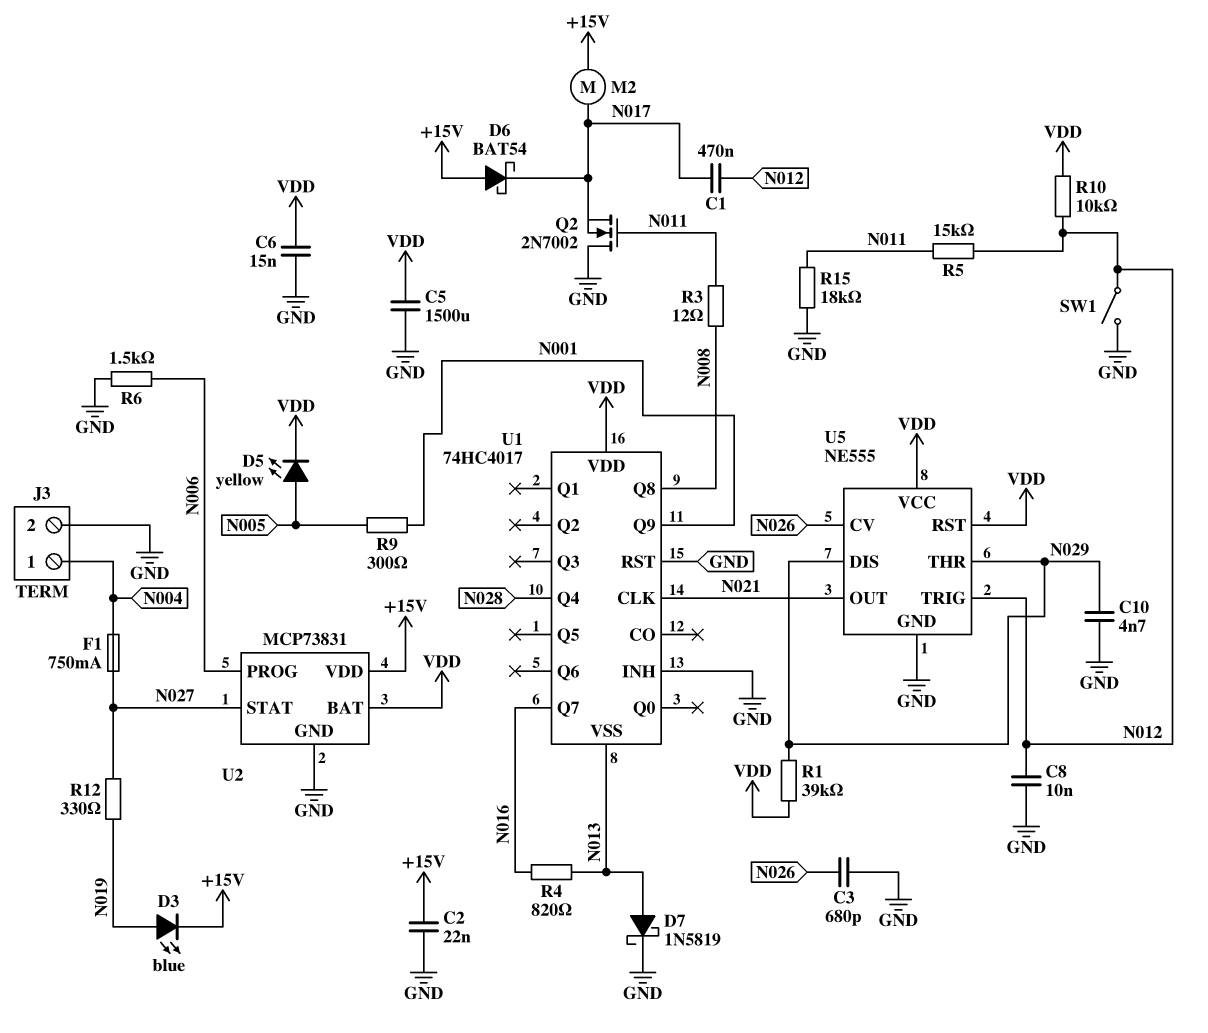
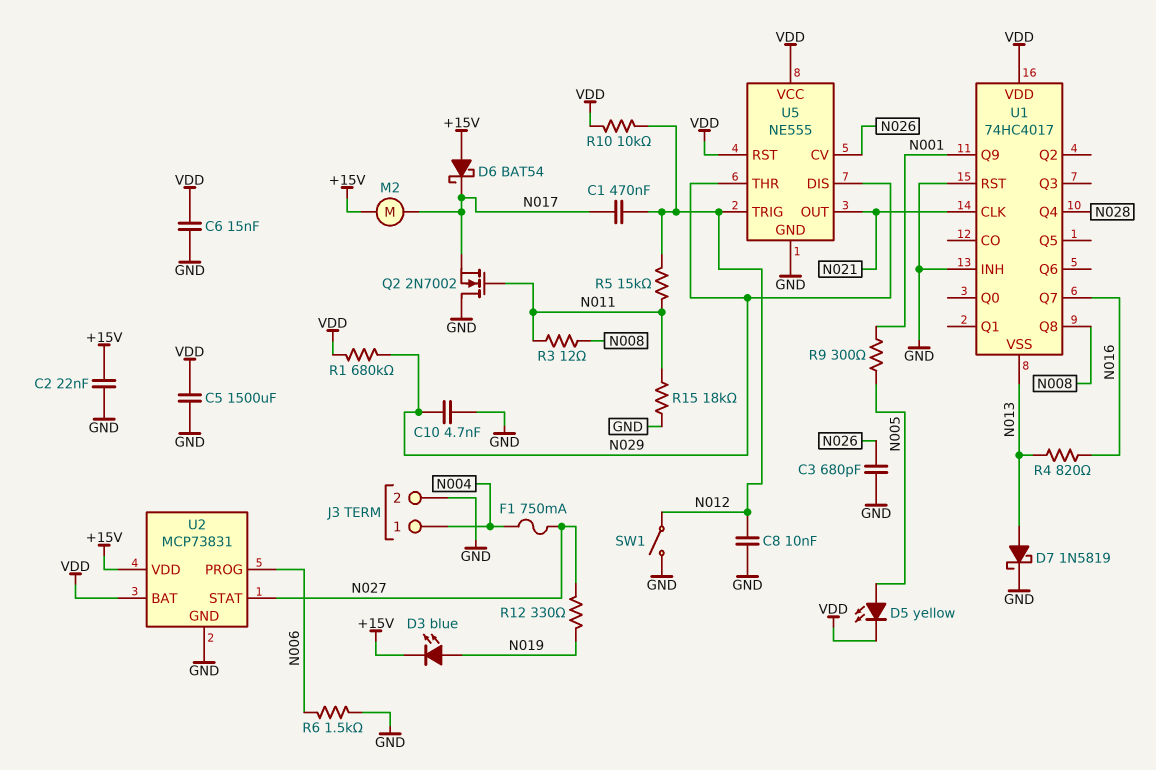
R1: 39k (N029, VDD) -> 680k (N029, VDD)

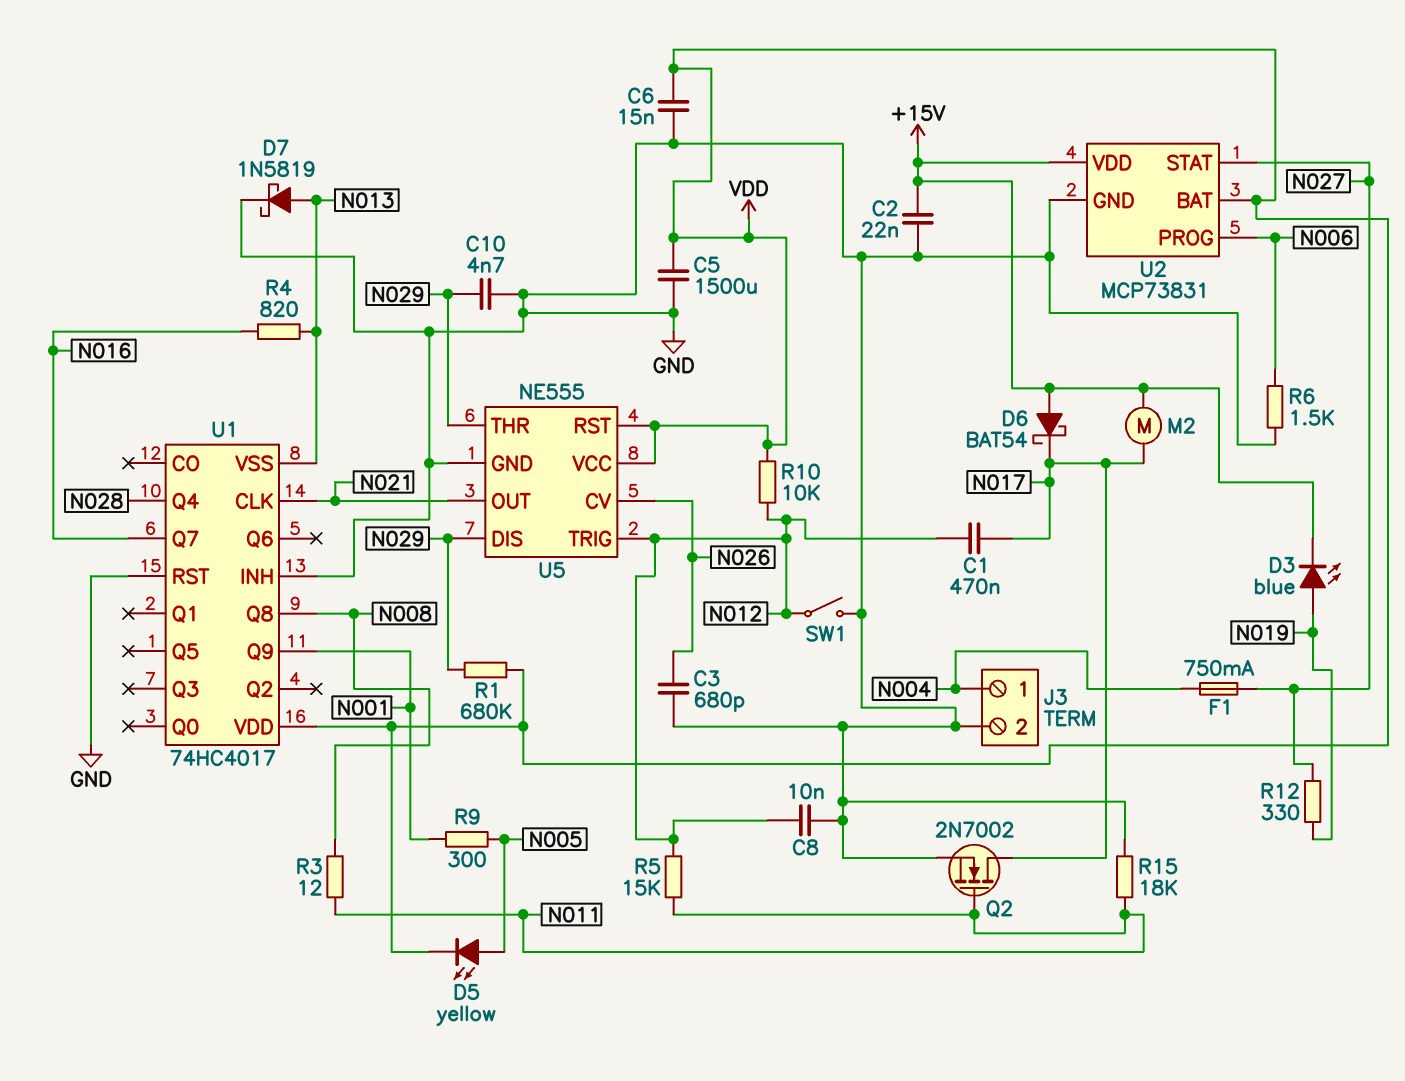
Q2: NMOS 2N7002 (G N011, D GND, S N017) -> NMOS 2N7002 (G N011, D N017, S GND)

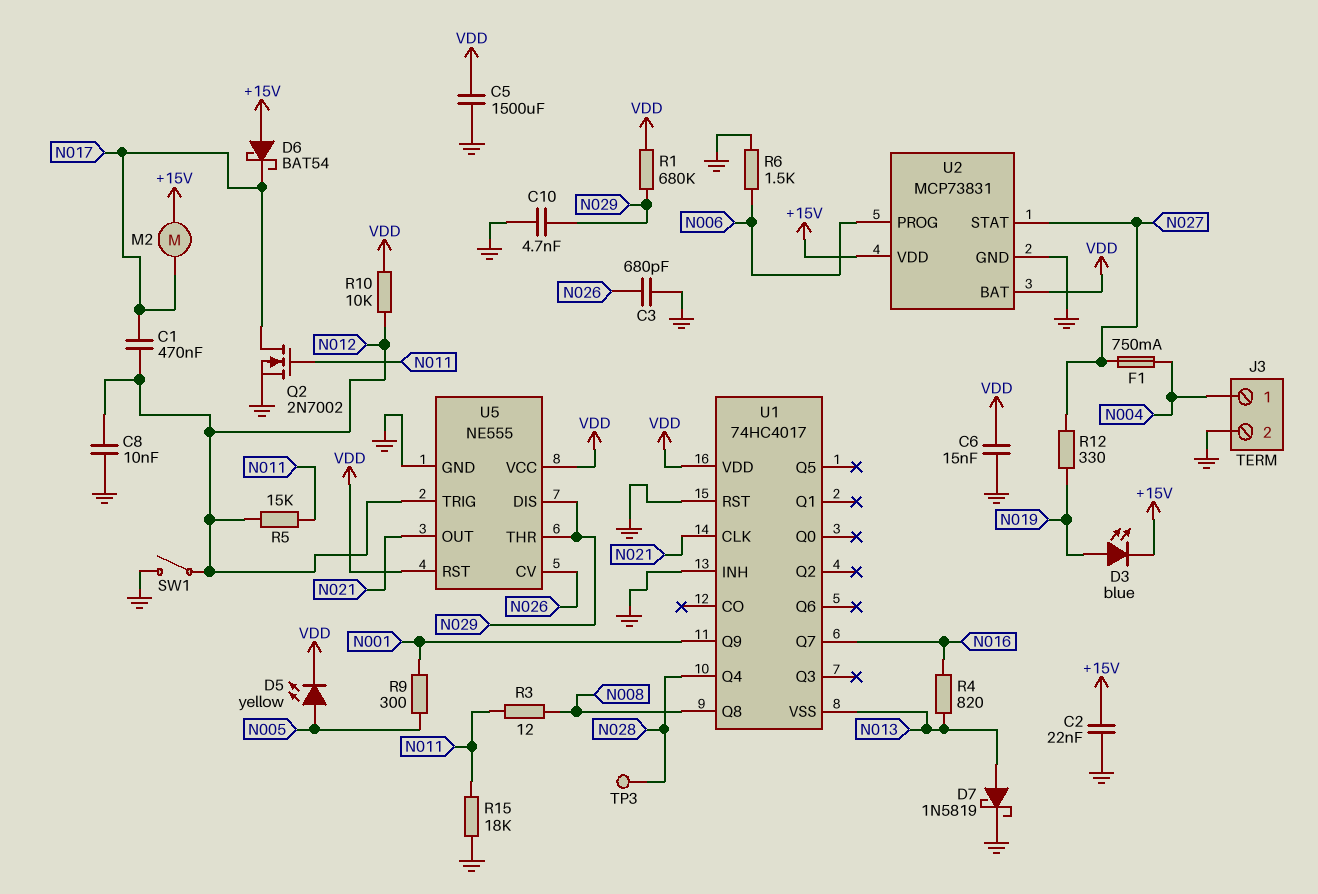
TP3: none -> test point (N028)

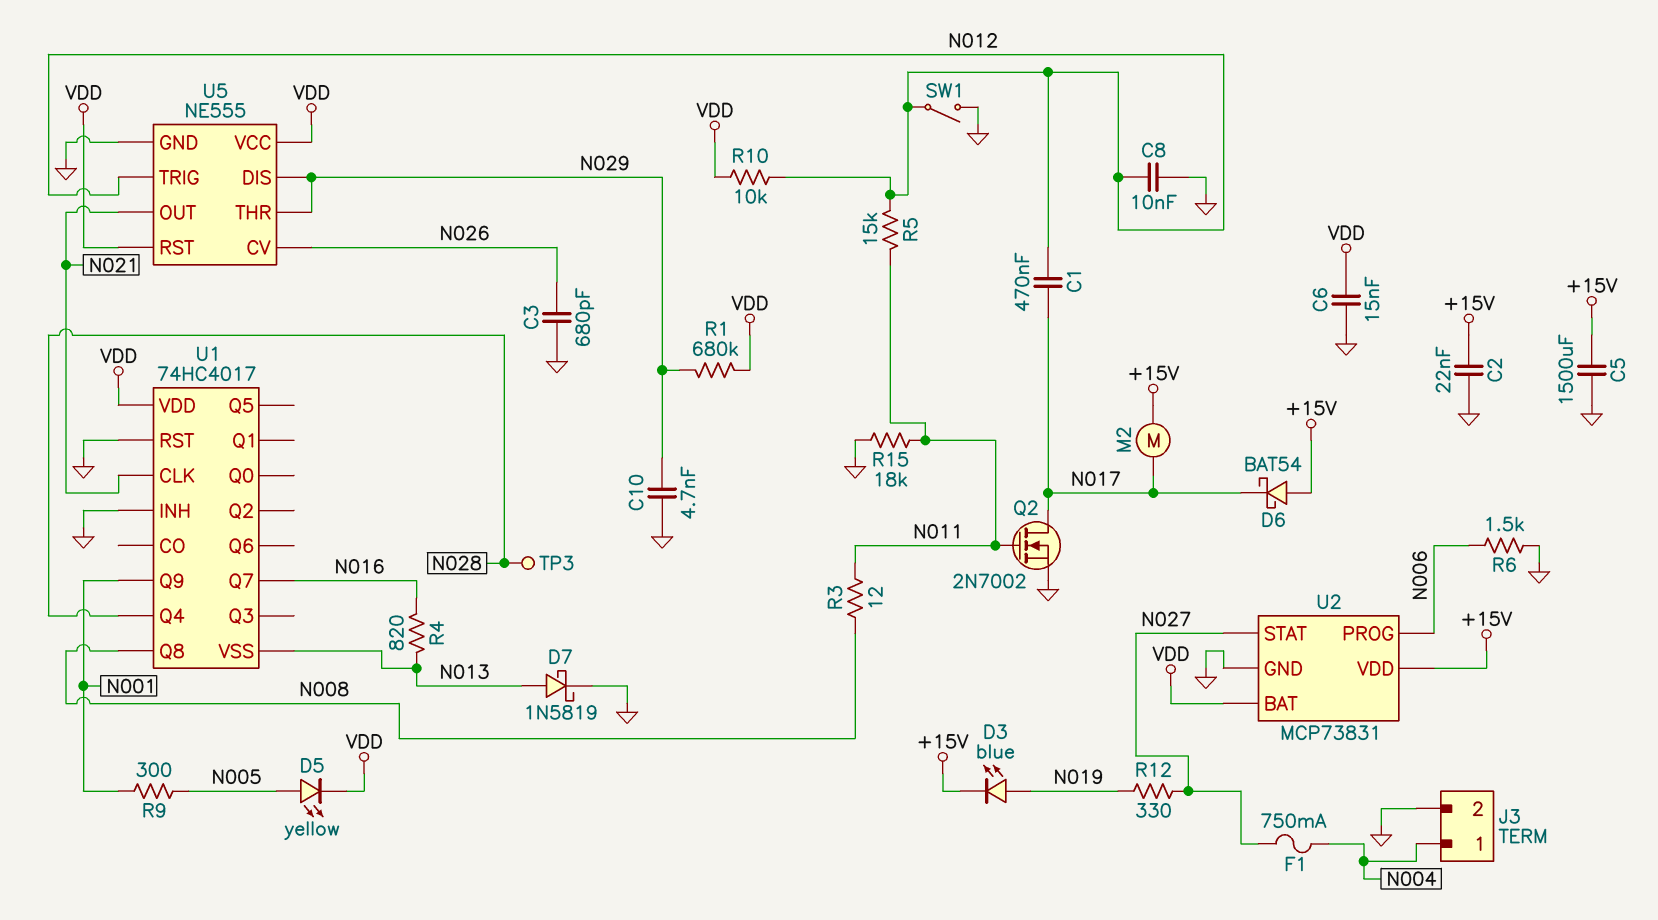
C5: 1500uF (GND, VDD) -> 1500uF (+15V, GND)

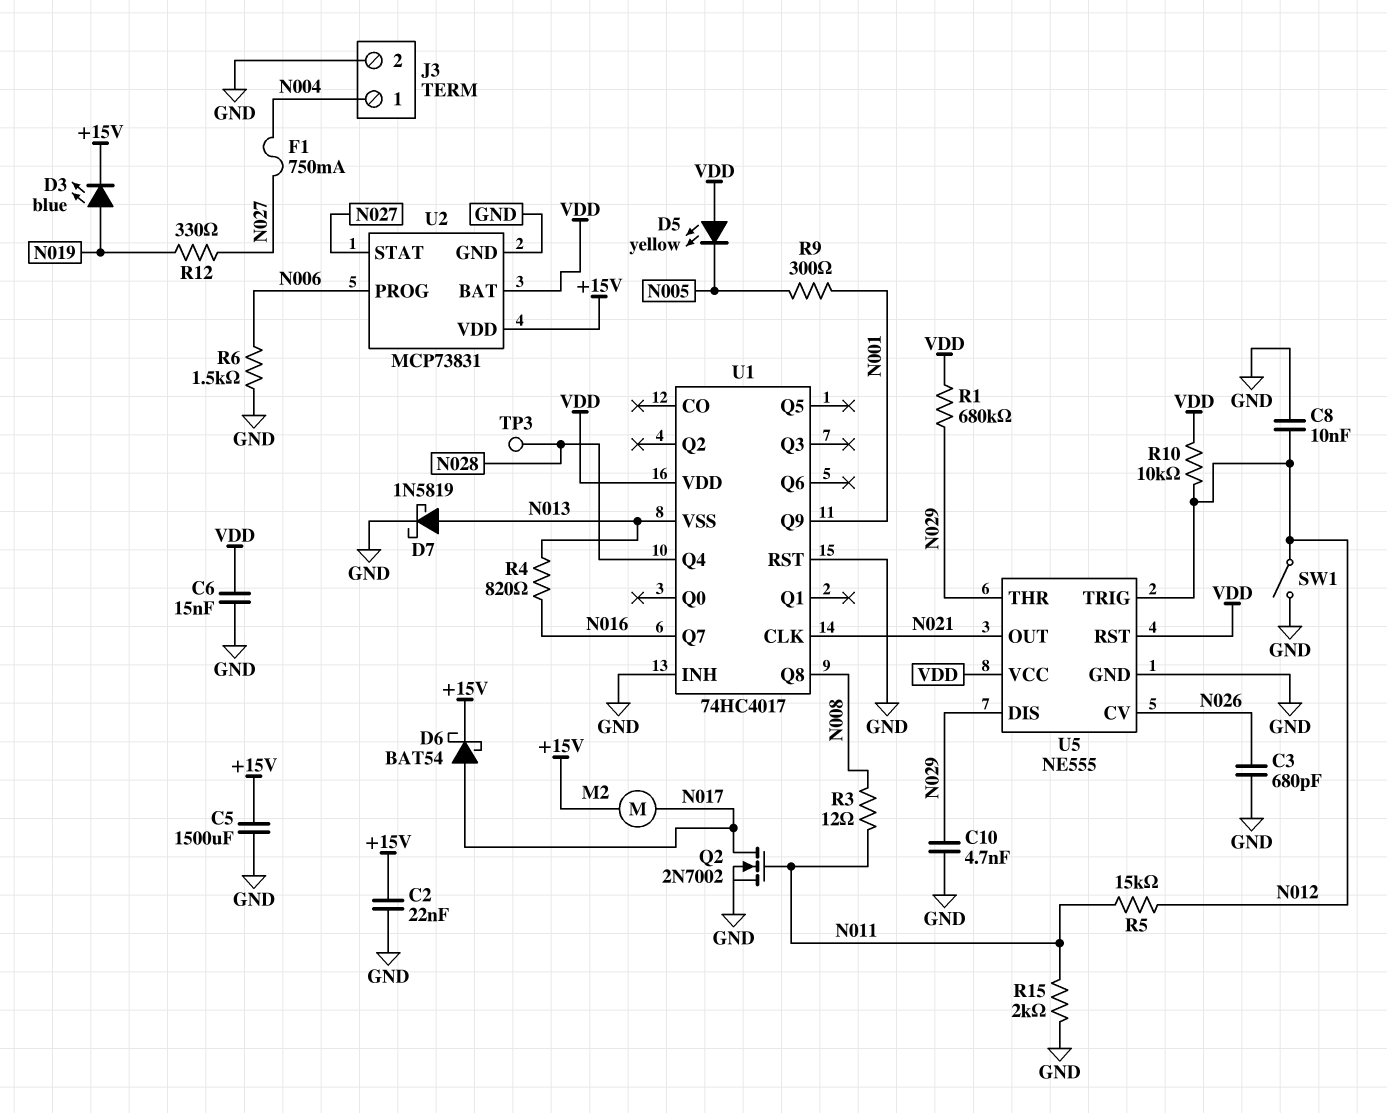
C1: 470nF (N012, N017) -> none
D5: LED yellow (A N005, K VDD) -> LED yellow (A VDD, K N005)
D6: schottky BAT54 (A +15V, K N017) -> schottky BAT54 (A N017, K +15V)
R15: 18k (GND, N011) -> 2k (GND, N011)

